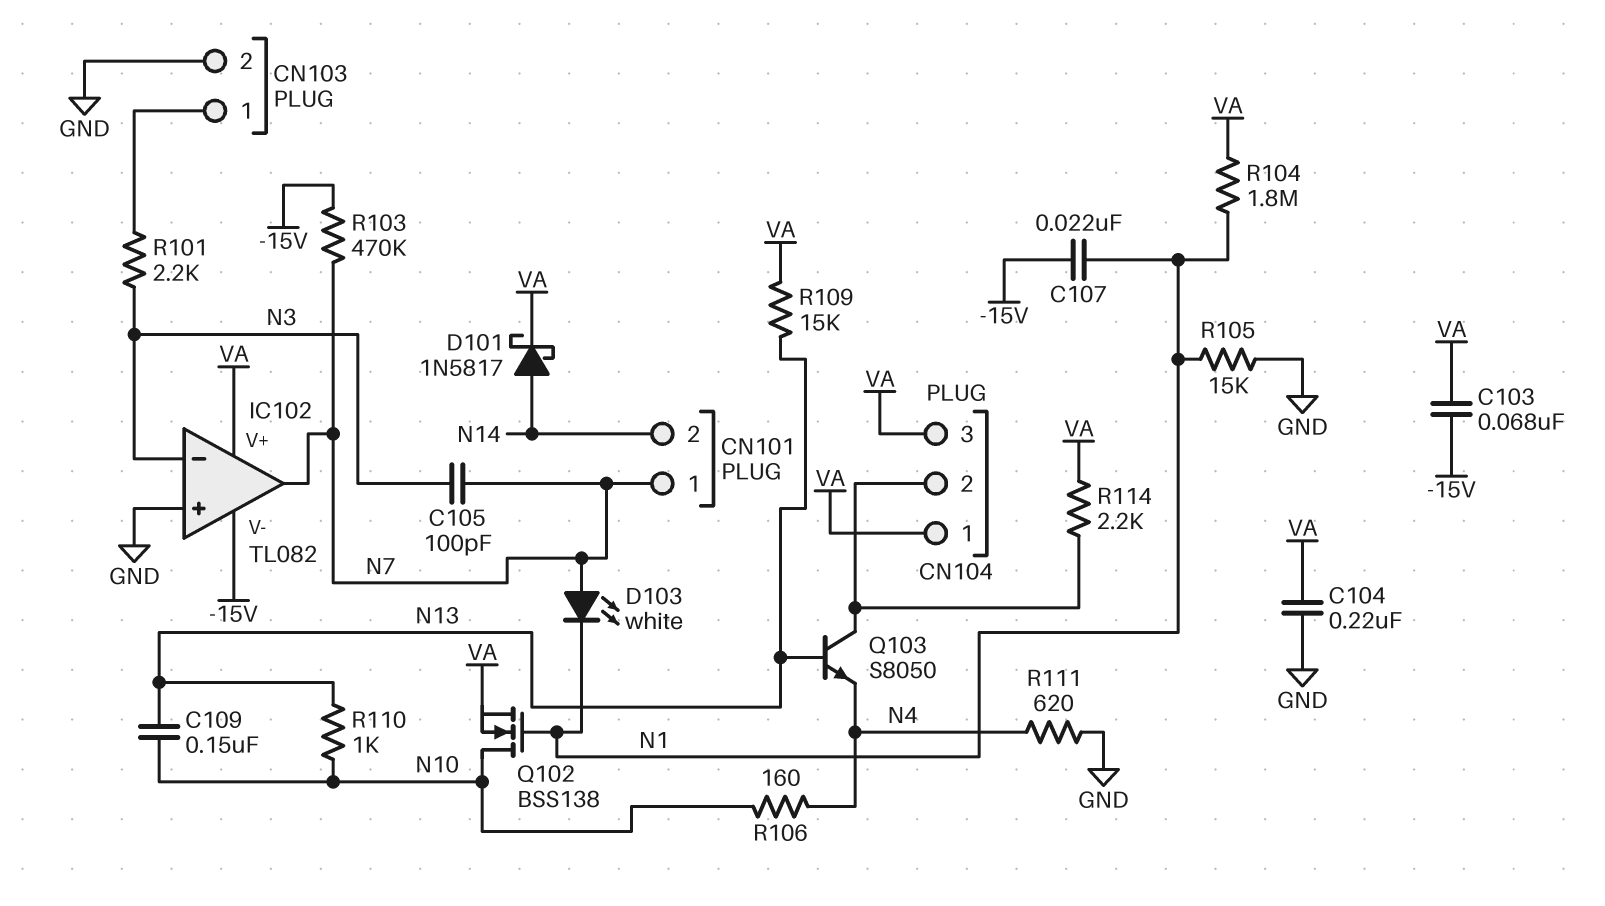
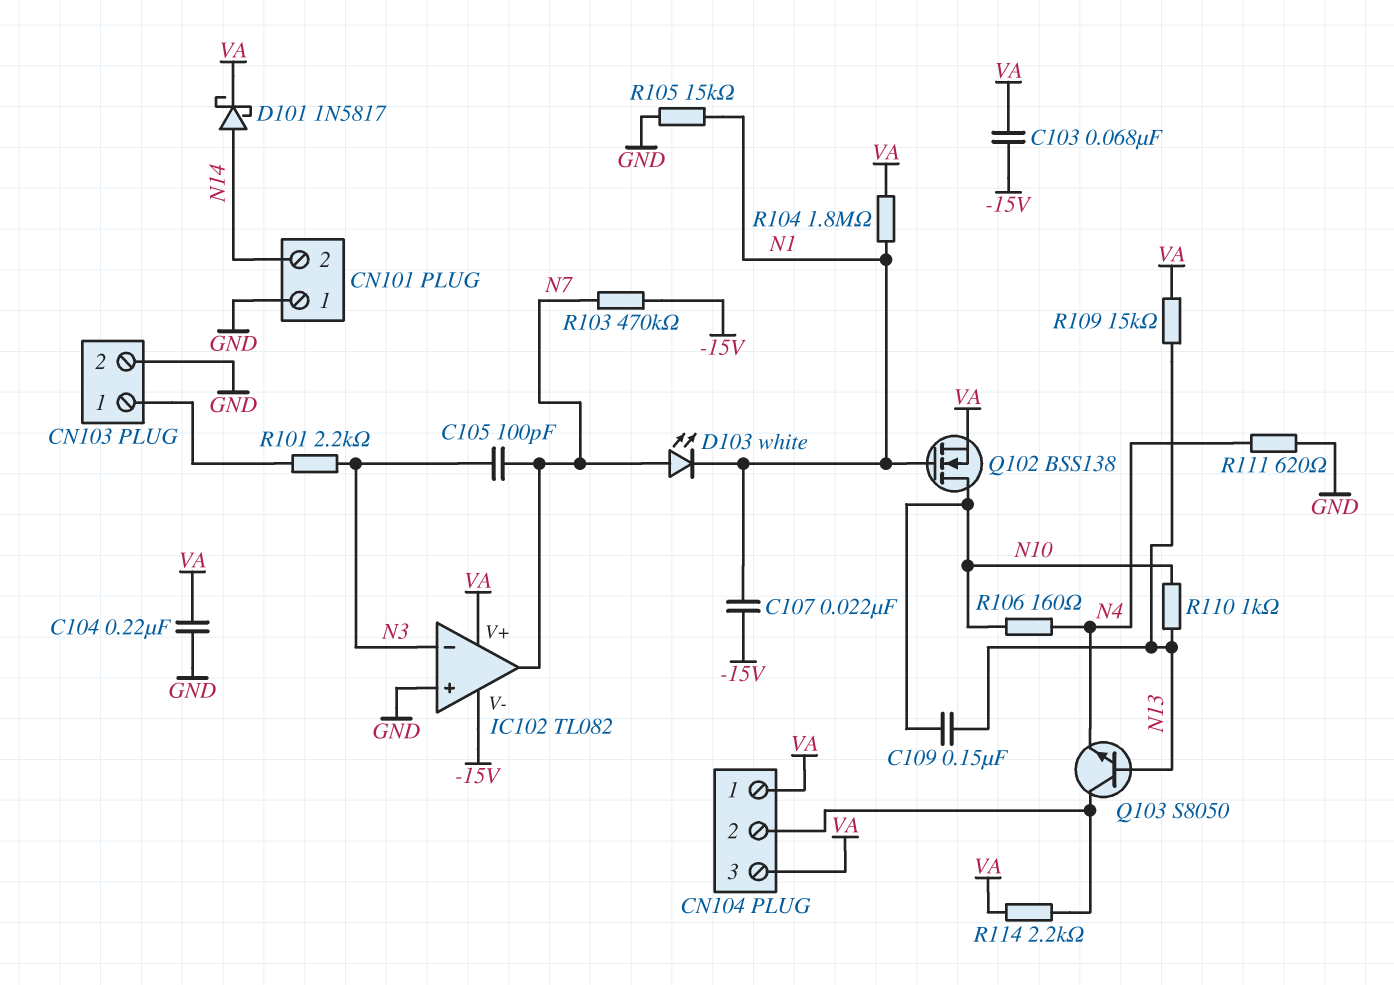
CN101 pin 1: N7 -> GND

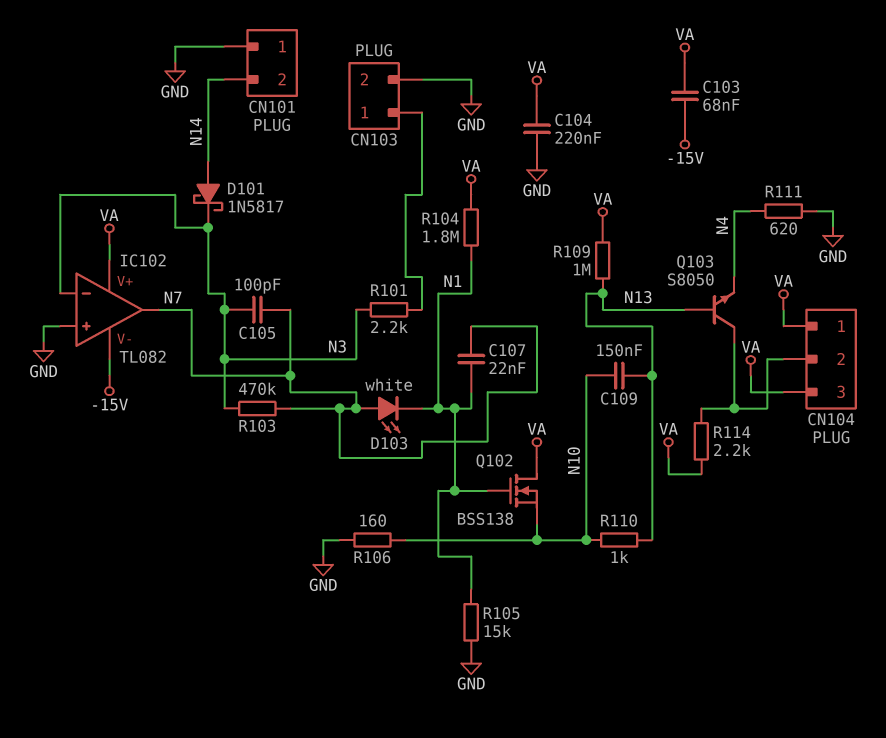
C107: 22nF (-15V, N1) -> 22nF (N1, N7)
D101: schottky 1N5817 (A N14, K VA) -> schottky 1N5817 (A N14, K N3)
Q102: NMOS BSS138 (G N1, D N10, S VA) -> NMOS BSS138 (G N1, D VA, S N10)
R103: 470k (-15V, N7) -> 470k (N3, N7)
R106: 160 (N4, N10) -> 160 (GND, N10)
R109: 15k (N13, VA) -> 1M (N13, VA)

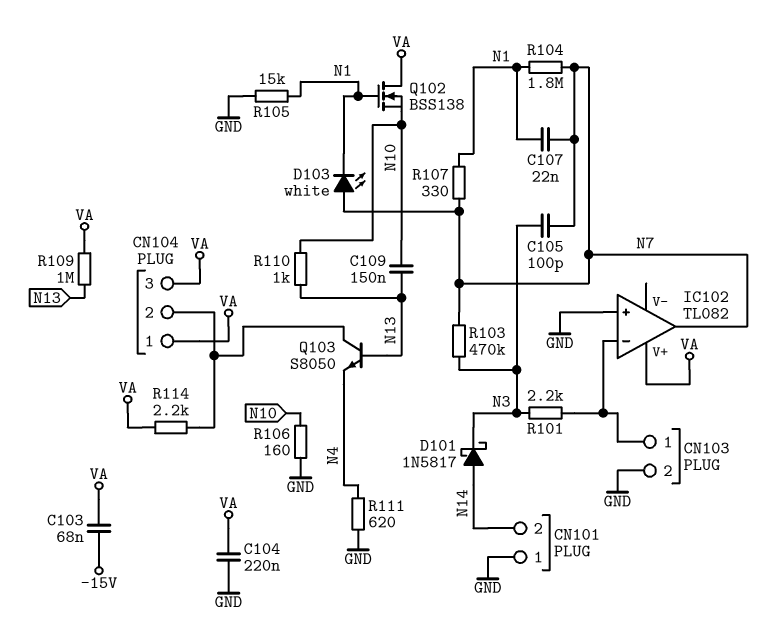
IC102 pin V-: -15V -> none
IC102 pin in-: N3 -> CN103/1
R104: 1.8M (N1, VA) -> 1.8M (N1, N7)
R107: none -> 330 (N1, N7)

